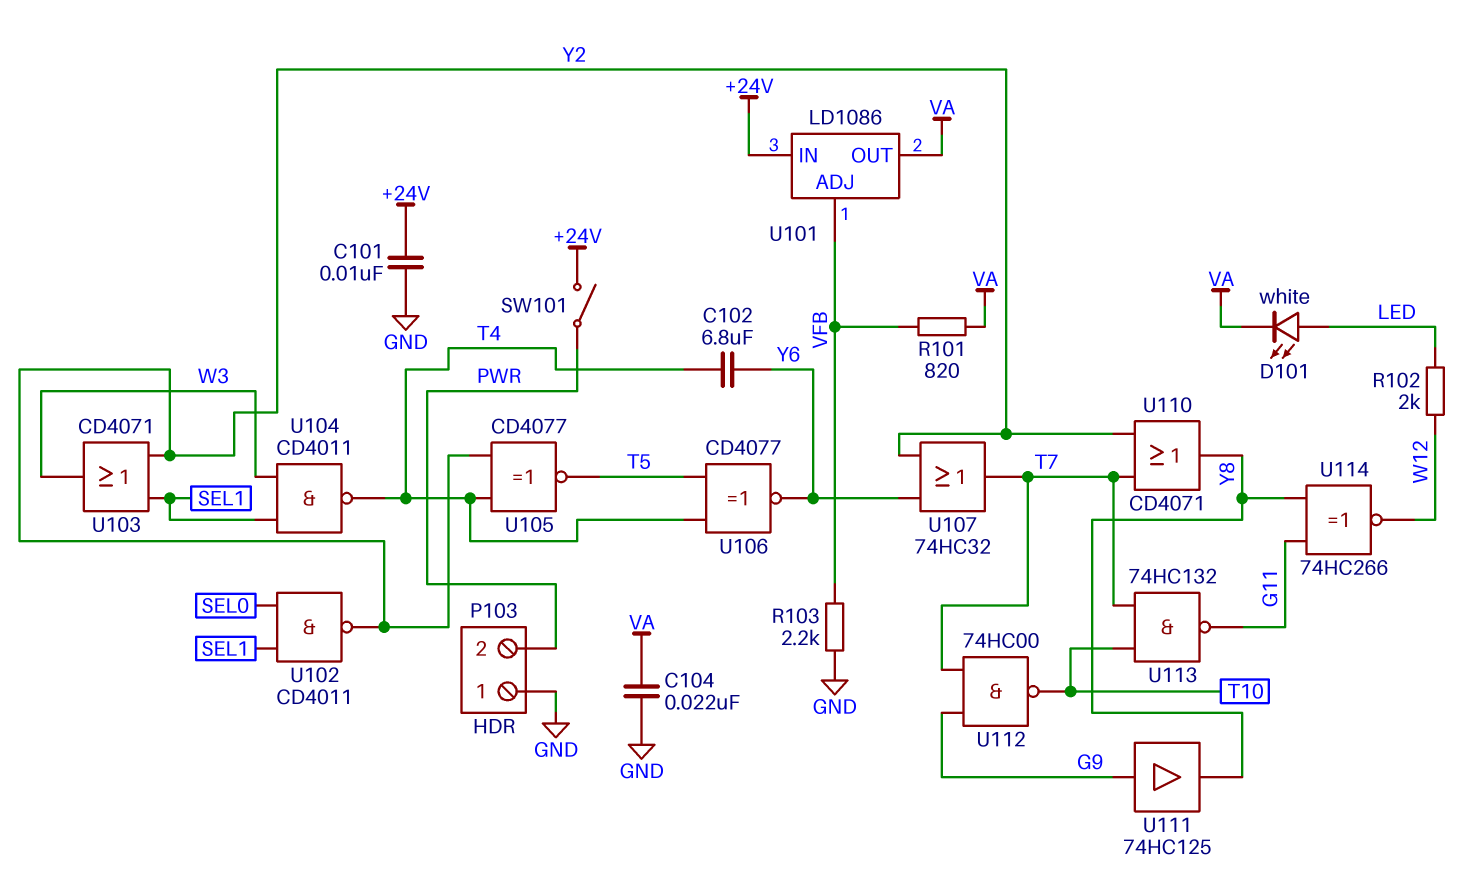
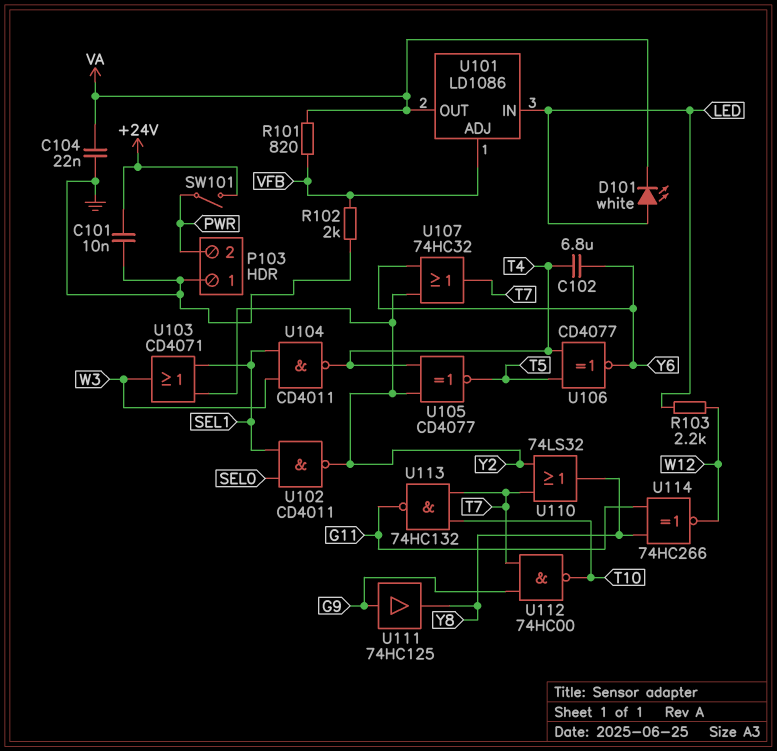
R102: 2k (LED, W12) -> 2k (GND, VFB)
R103: 2.2k (GND, VFB) -> 2.2k (LED, W12)
U101 pin IN: +24V -> LED
U110: OR CD4071 (in T7, in Y2, out Y8) -> OR 74LS32 (in T7, in Y2, out Y8)

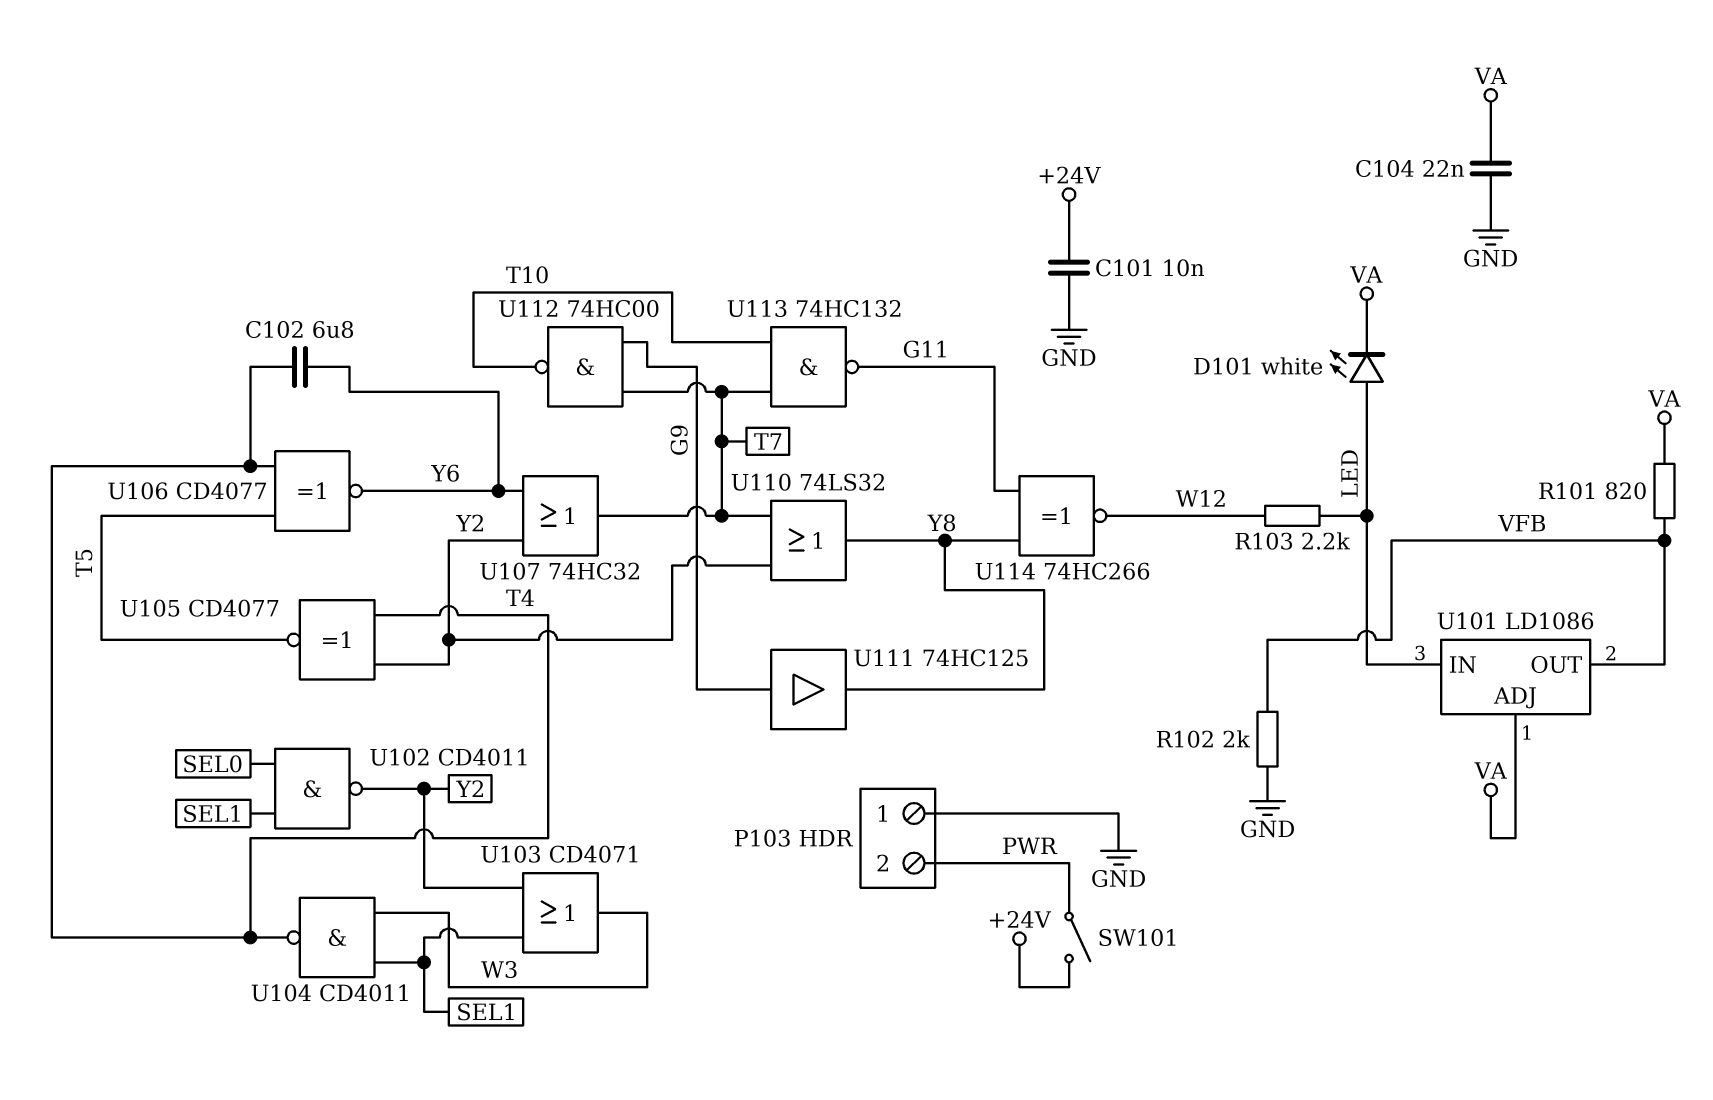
U101 pin ADJ: VFB -> VA
U101 pin OUT: VA -> VFB

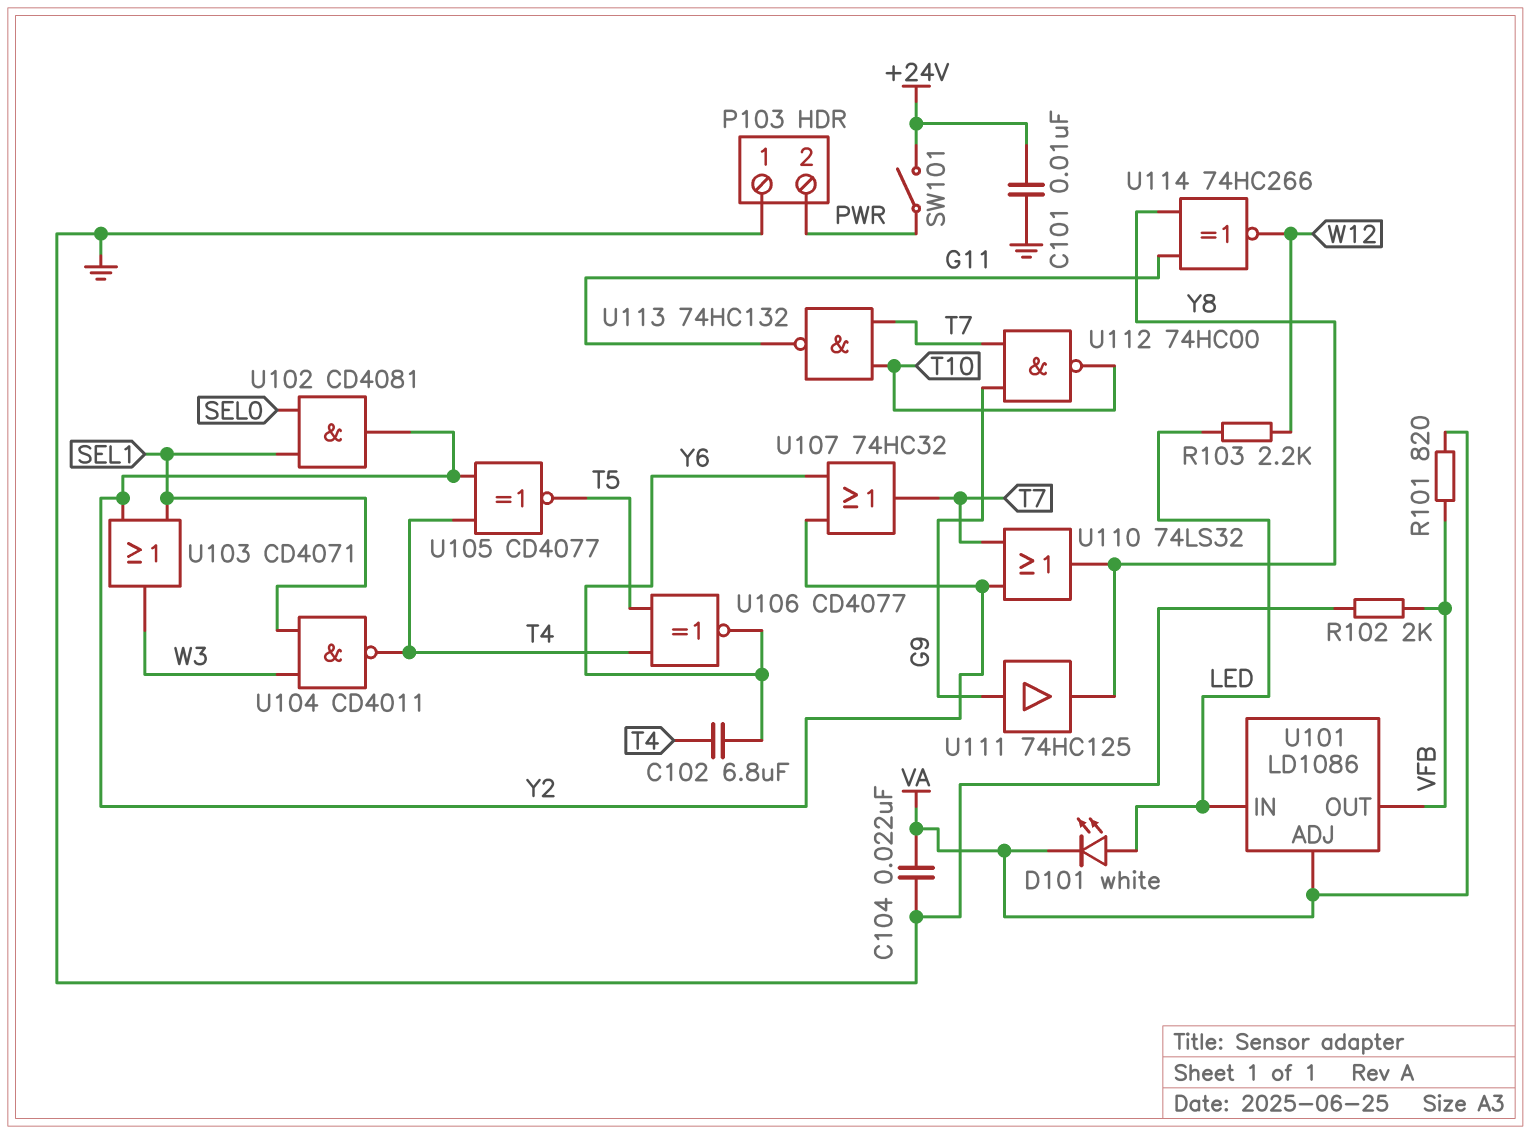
U102: NAND CD4011 (in SEL0, in SEL1, out Y2) -> AND CD4081 (in SEL0, in SEL1, out Y2)

